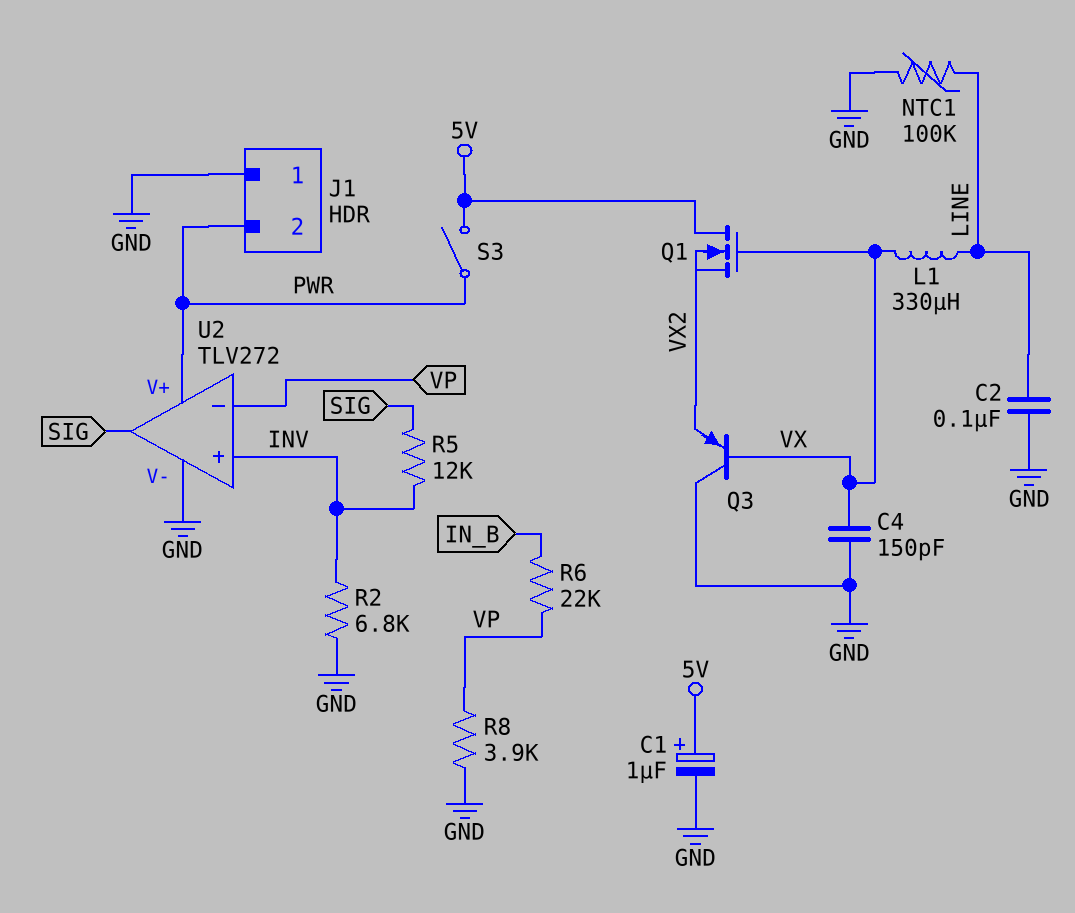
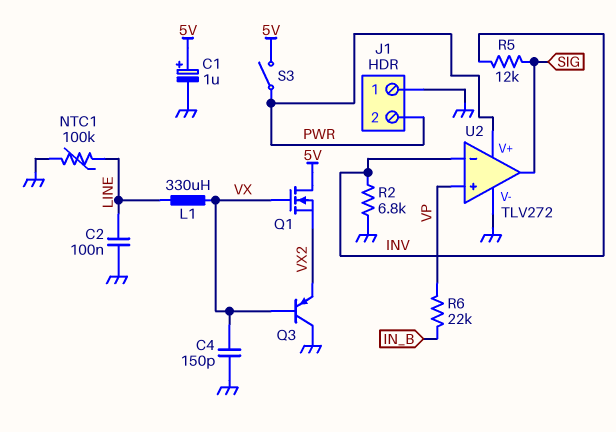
R8: 3.9k (GND, VP) -> none
U2 pin in+: INV -> VP
U2 pin in-: VP -> INV

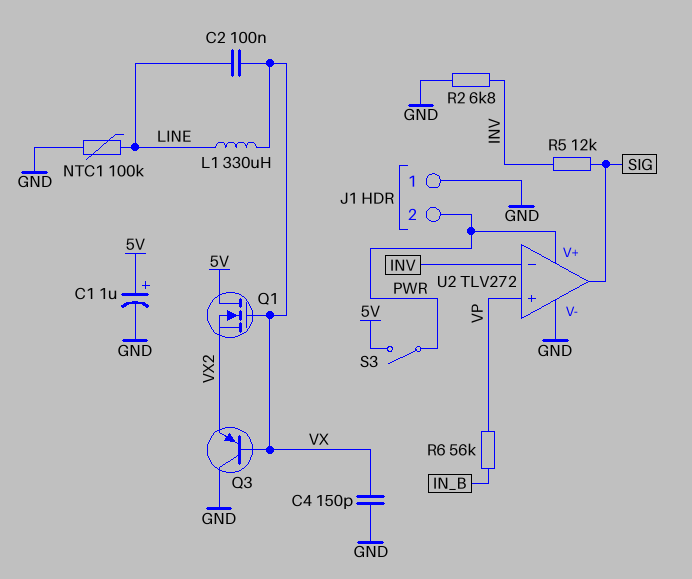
C2: 100nF (GND, LINE) -> 100nF (LINE, VX)
R6: 22k (IN_B, VP) -> 56k (IN_B, VP)

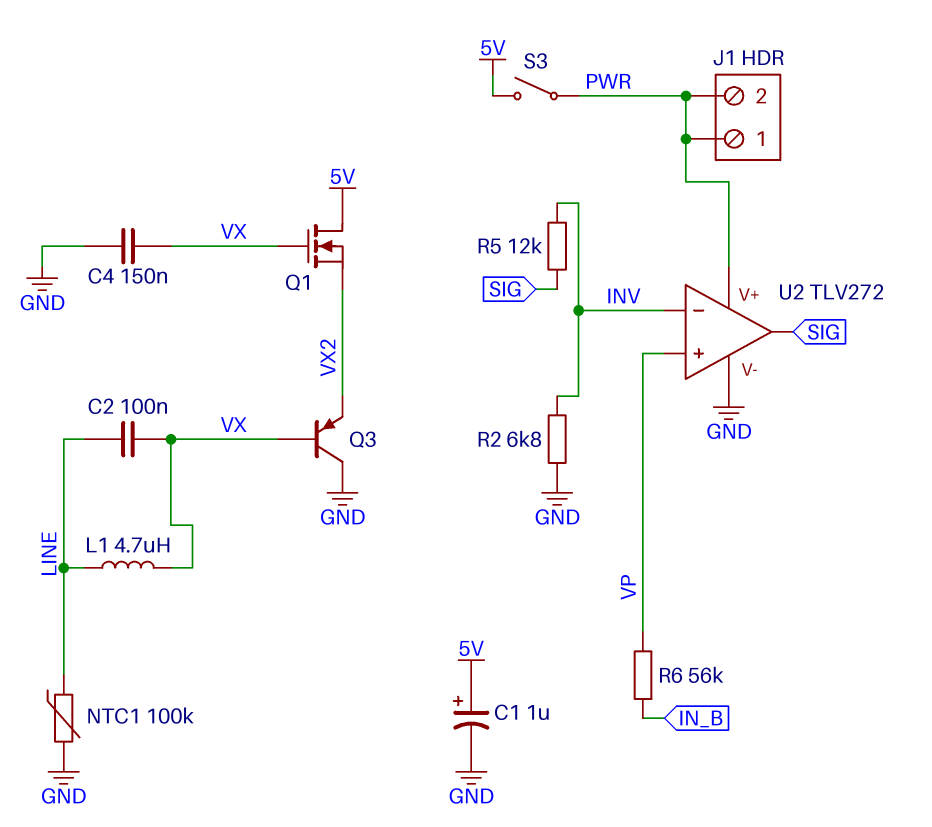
C4: 150pF (GND, VX) -> 150nF (GND, VX)
J1 pin 1: GND -> PWR
L1: 330uH (LINE, VX) -> 4.7uH (LINE, VX)

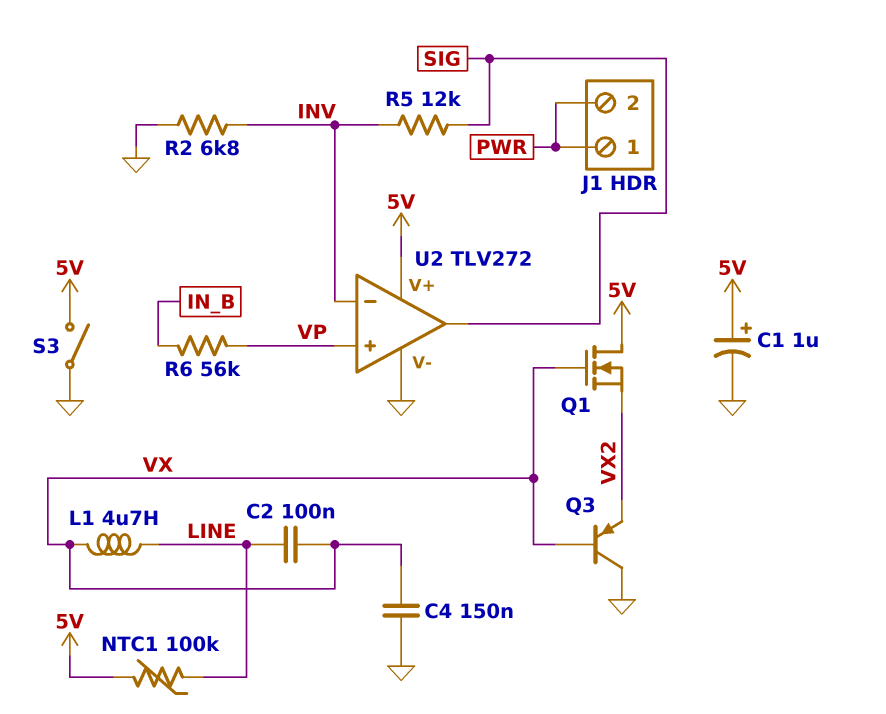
NTC1: 100k (GND, LINE) -> 100k (5V, LINE)
S3: switch (5V, PWR) -> switch (5V, GND)
U2 pin V+: PWR -> 5V

